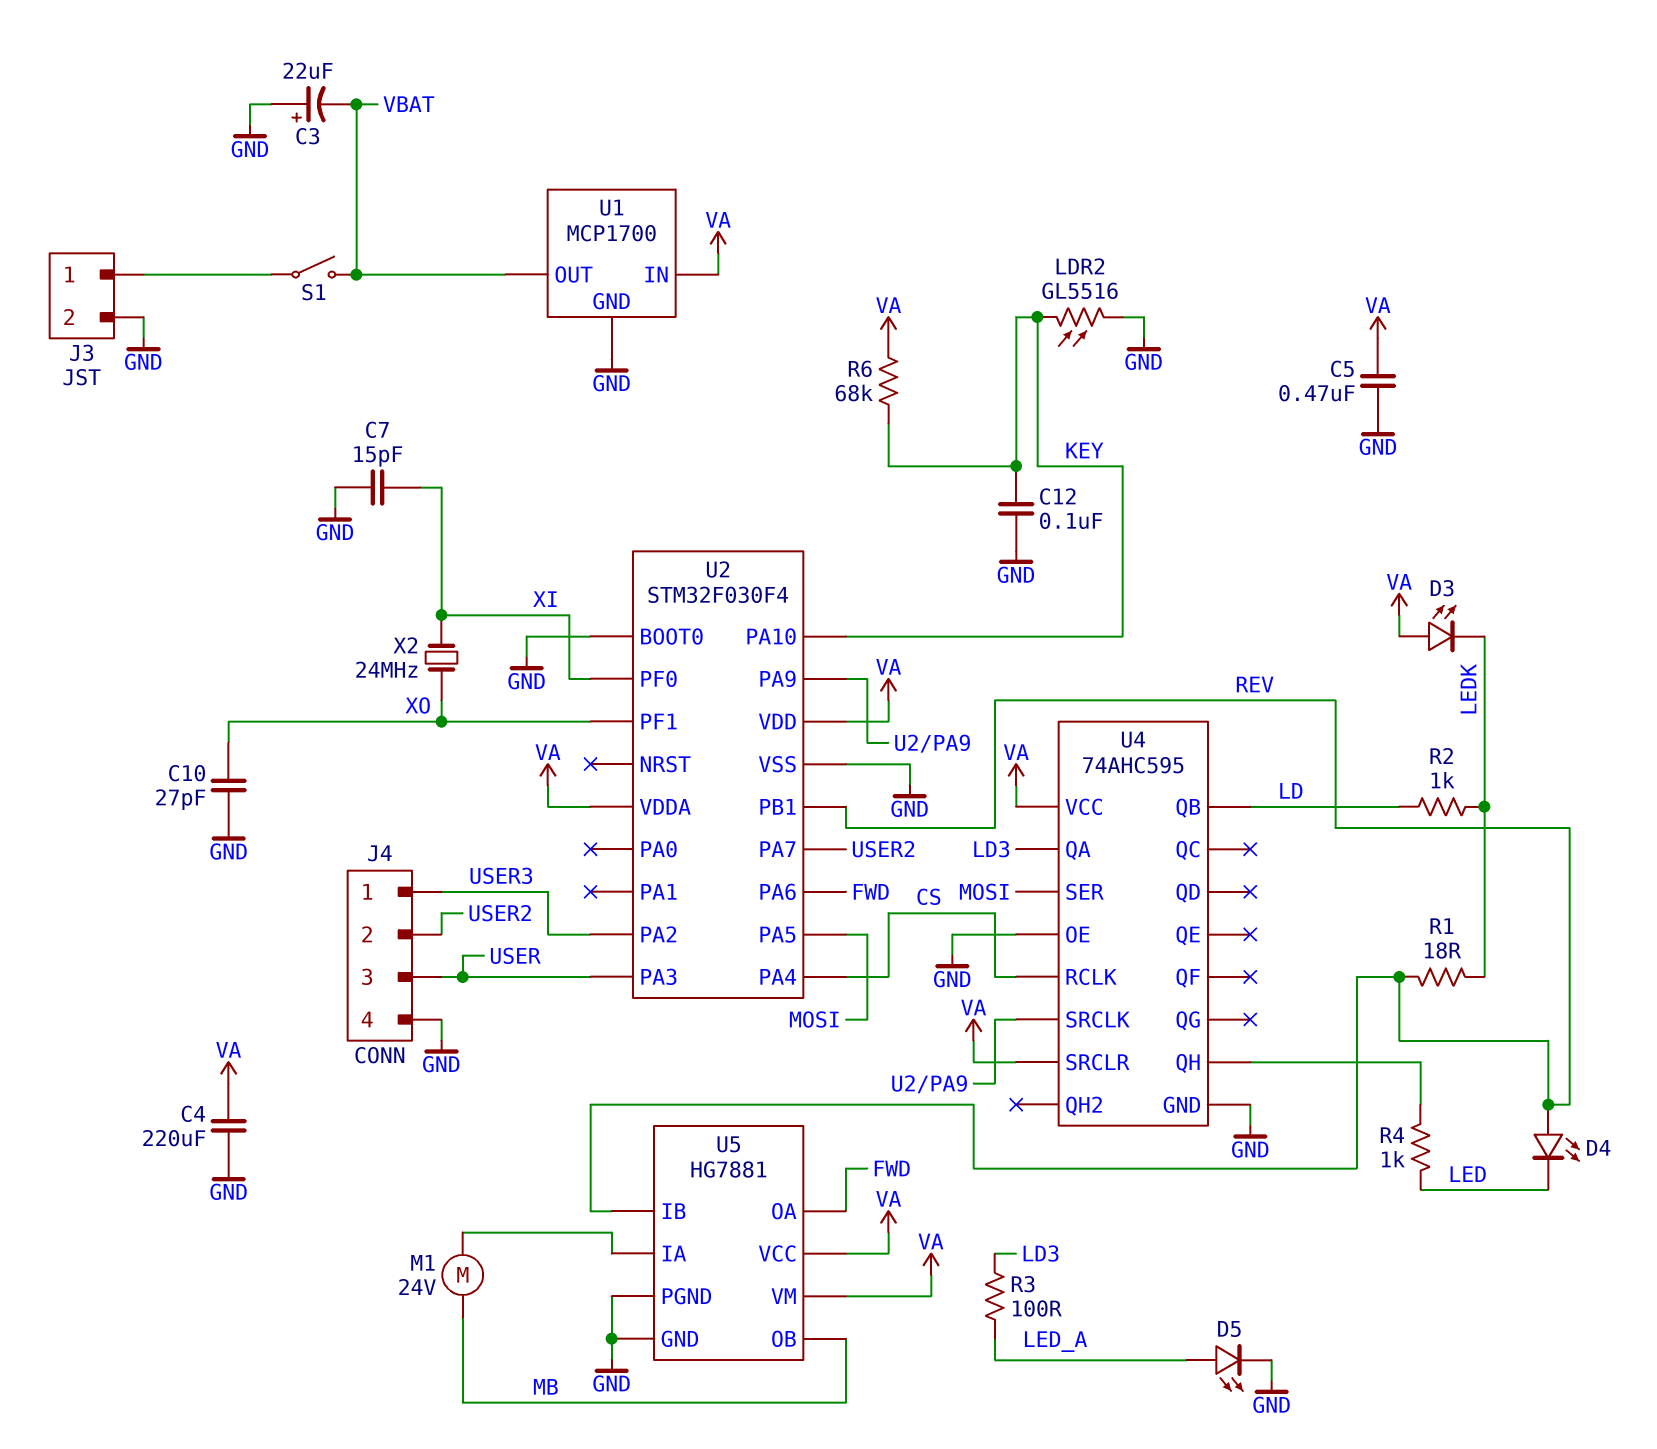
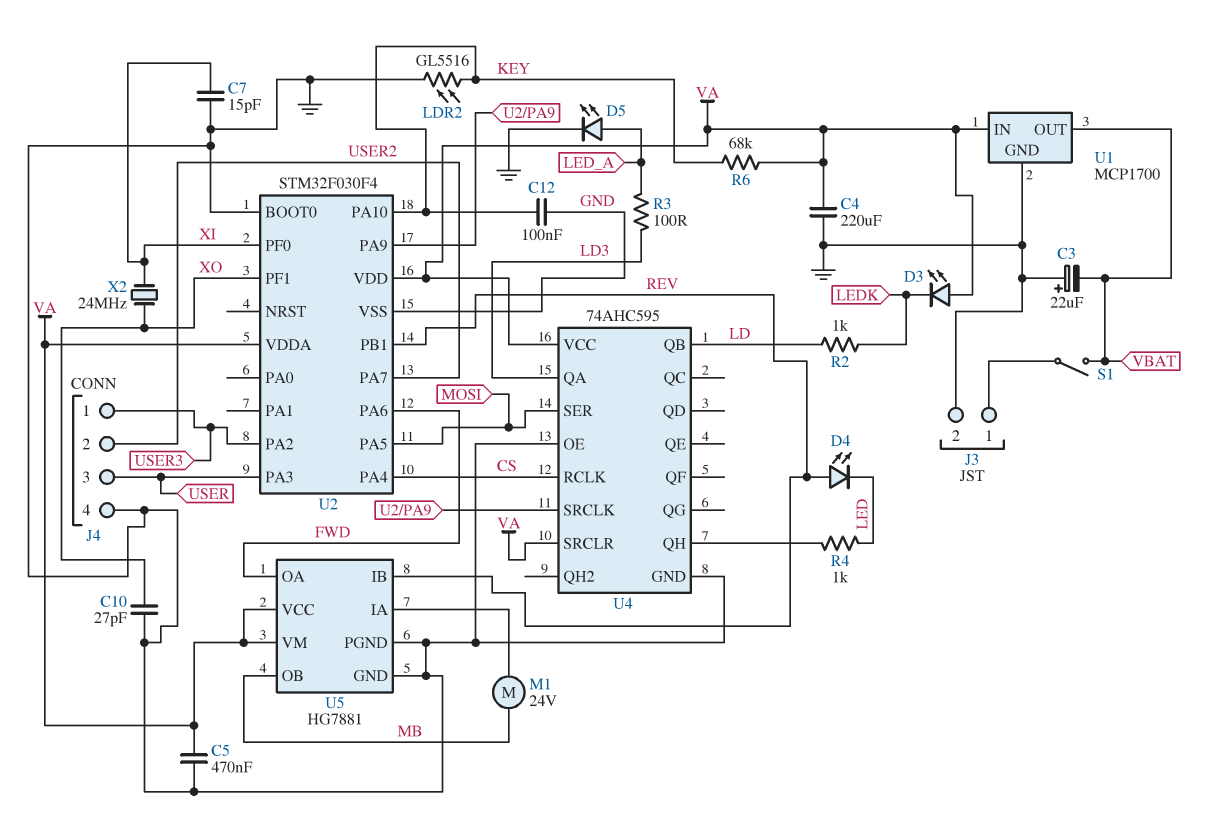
R1: 18 (LEDK, REV) -> none

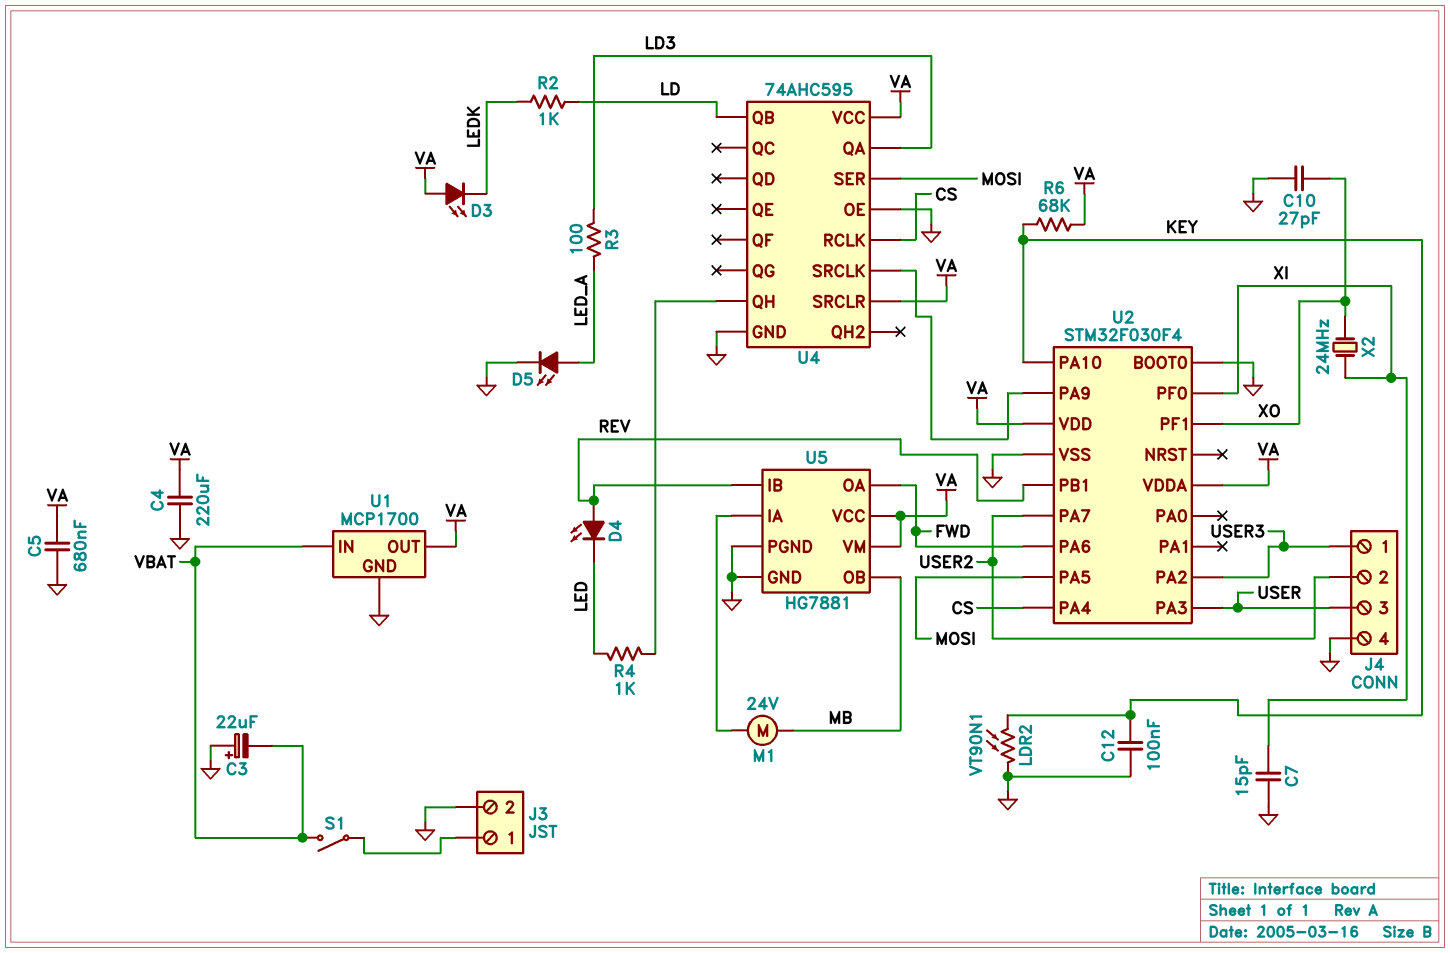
C5: 470nF (GND, VA) -> 680nF (GND, VA)
LDR2: GL5516 (GND, KEY) -> VT90N1 (GND, KEY)
U1 pin IN: VA -> VBAT
U1 pin OUT: VBAT -> VA

